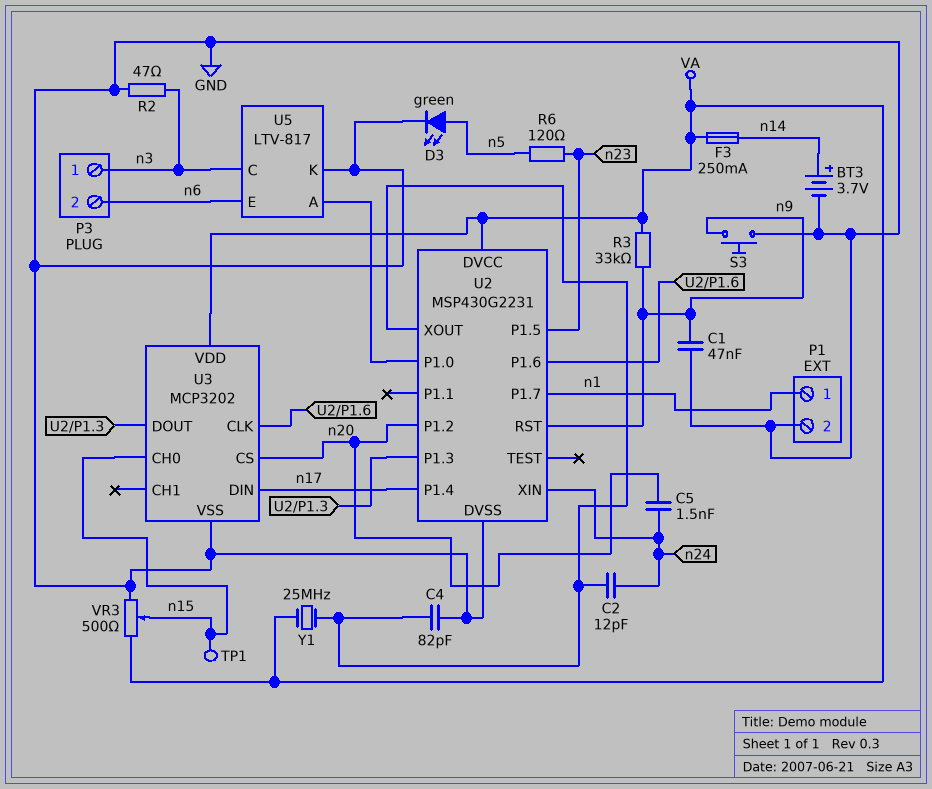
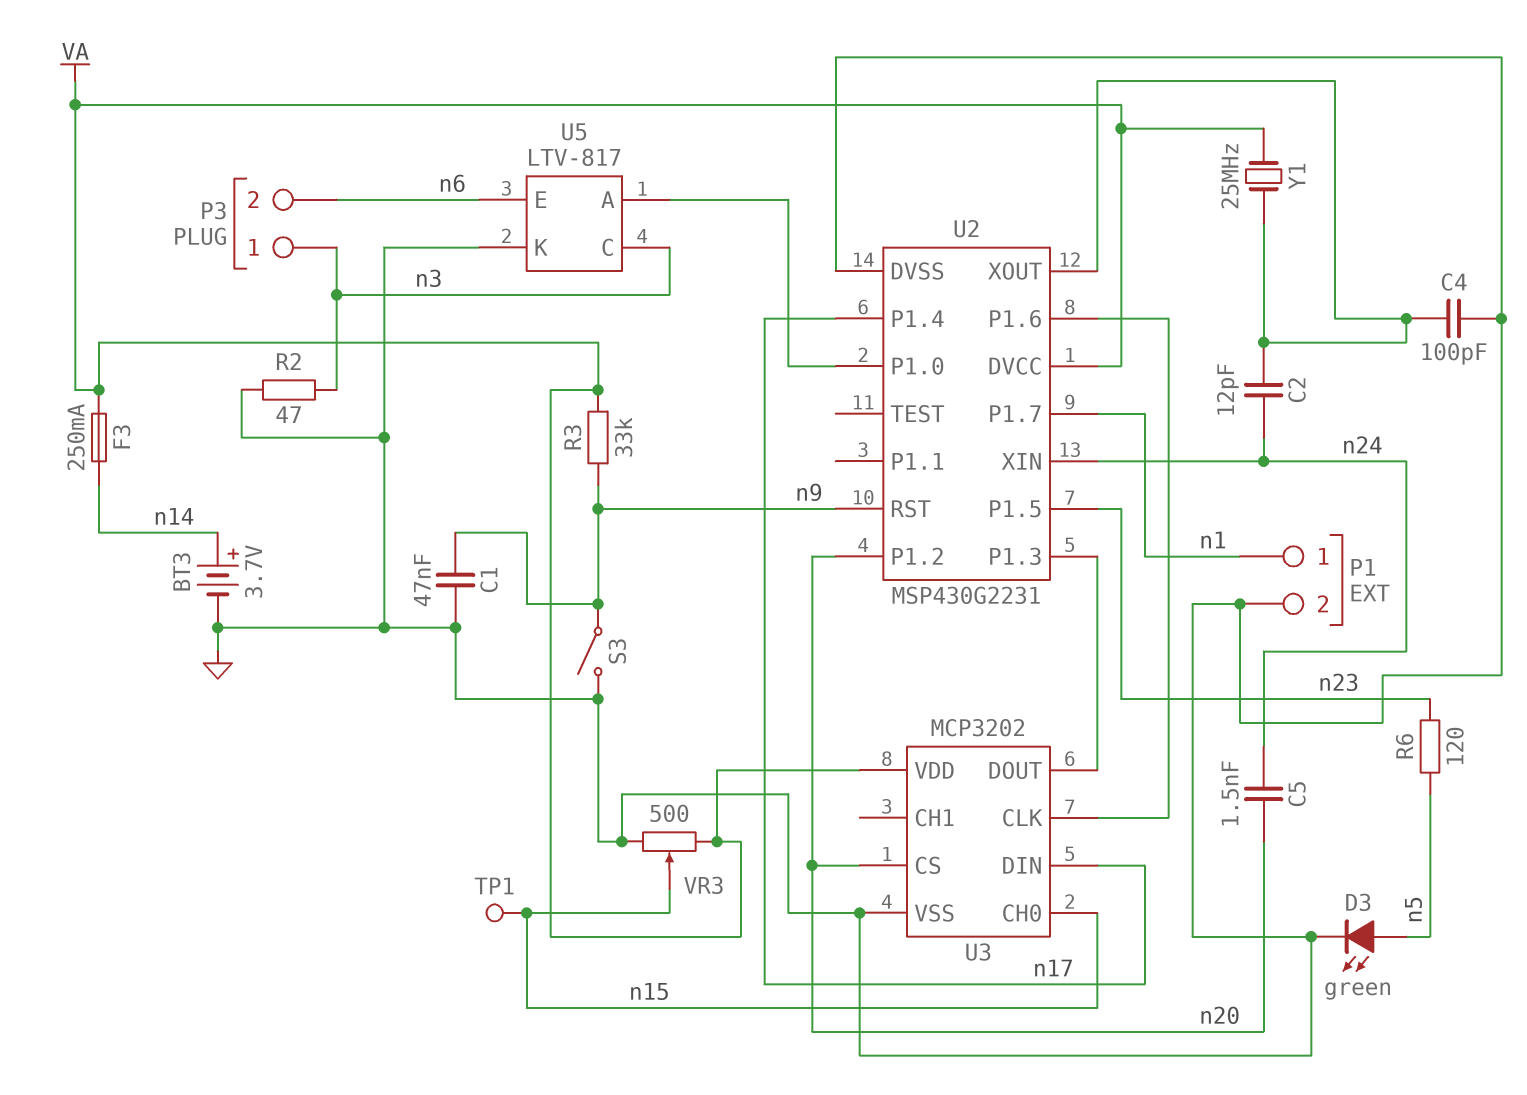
C4: 82pF (GND, U2/XOUT) -> 100pF (GND, U2/XOUT)
S3: button (GND, n9) -> switch (GND, n9)

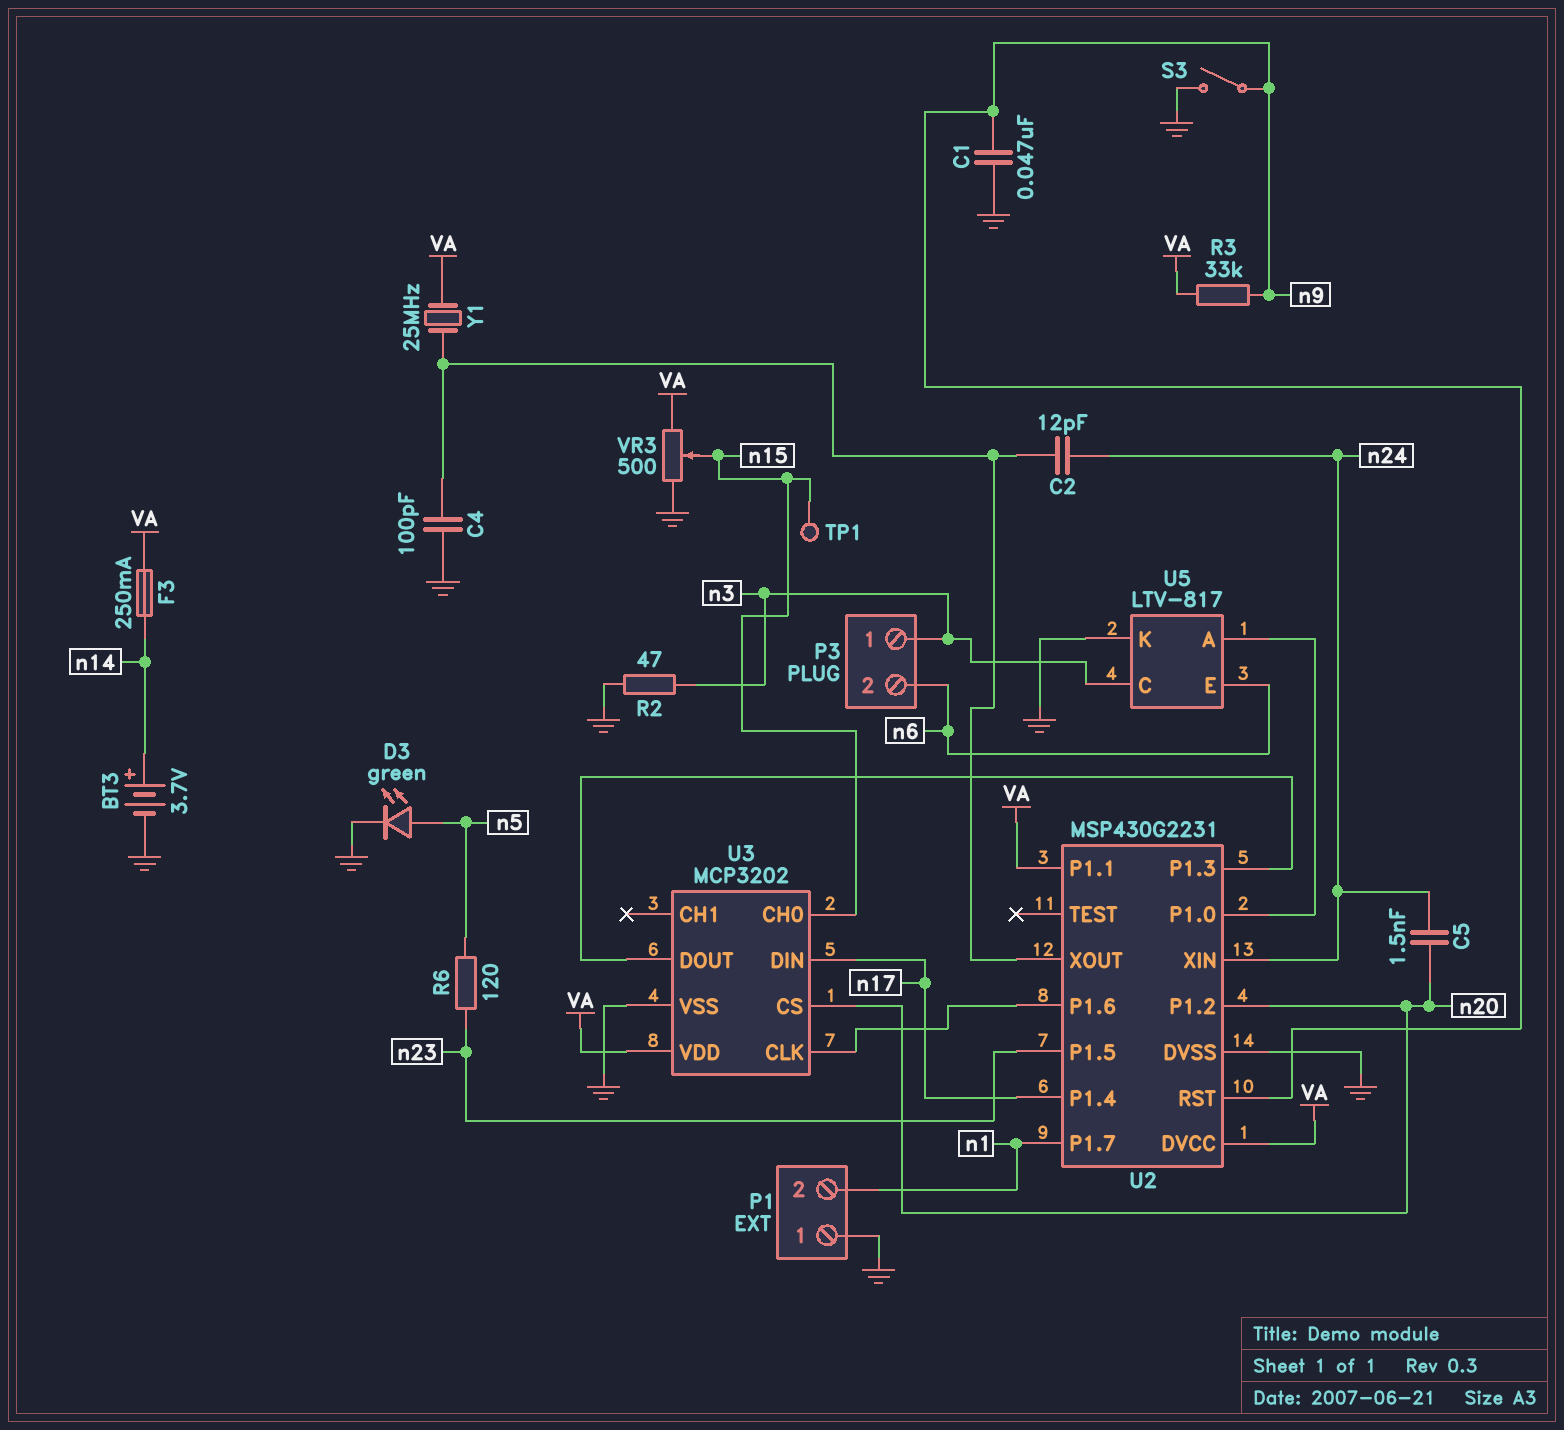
P1 pin 1: n1 -> GND
P1 pin 2: GND -> n1
U2 pin P1.1: none -> VA

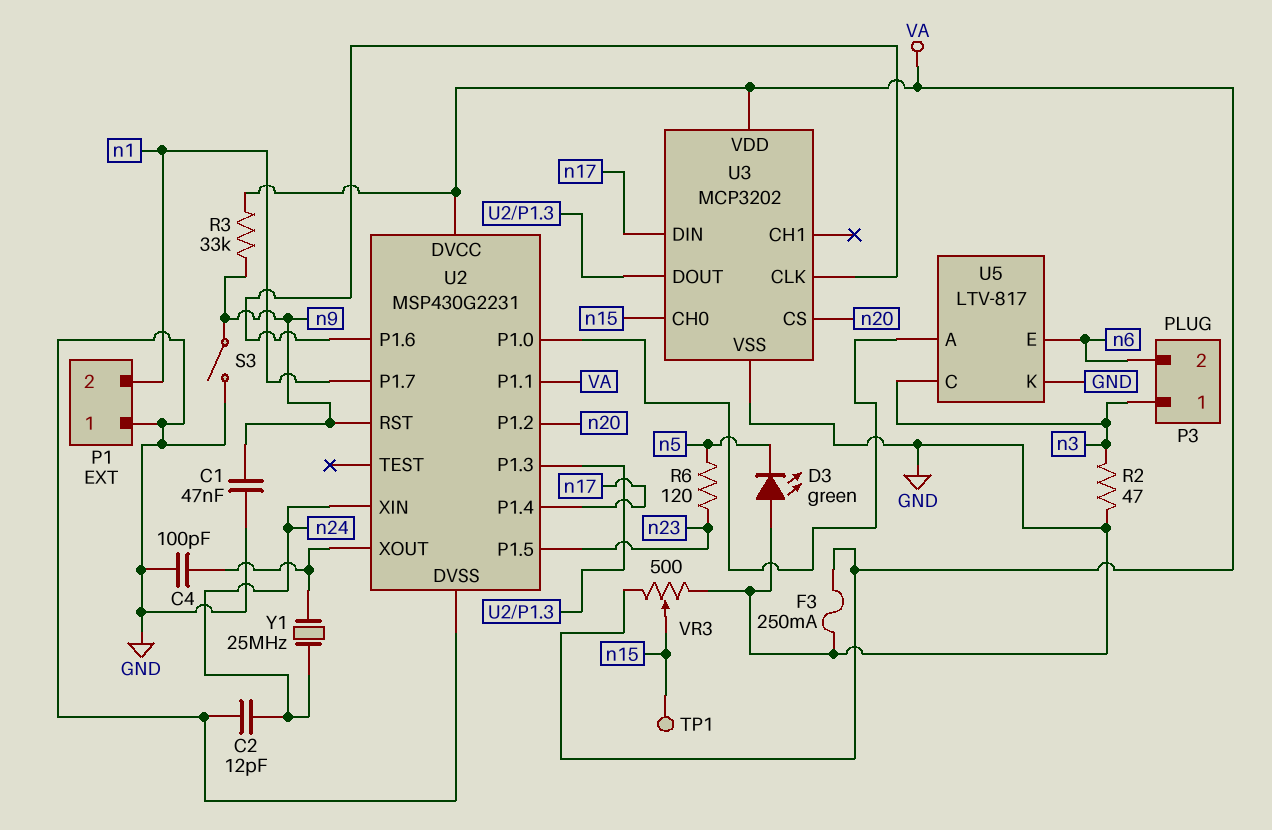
BT3: 3.7V (plus n14, minus GND) -> none
C2: 12pF (U2/XOUT, n24) -> 12pF (GND, n24)
C5: 1.5nF (n20, n24) -> none
D3: LED green (A n5, K GND) -> LED green (A GND, K n5)
F3: 250mA (VA, n14) -> 250mA (GND, VA)
Y1: 25MHz (U2/XOUT, VA) -> 25MHz (U2/XOUT, n24)

